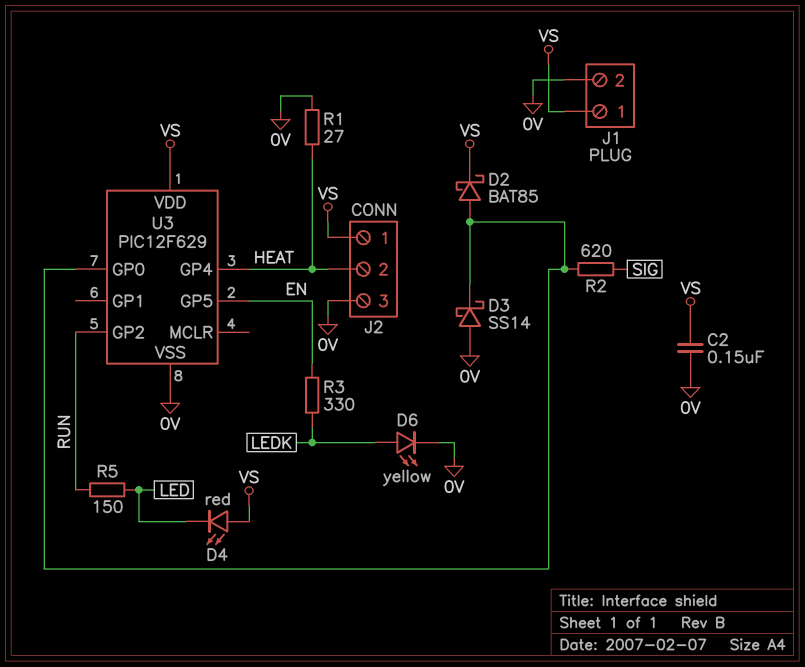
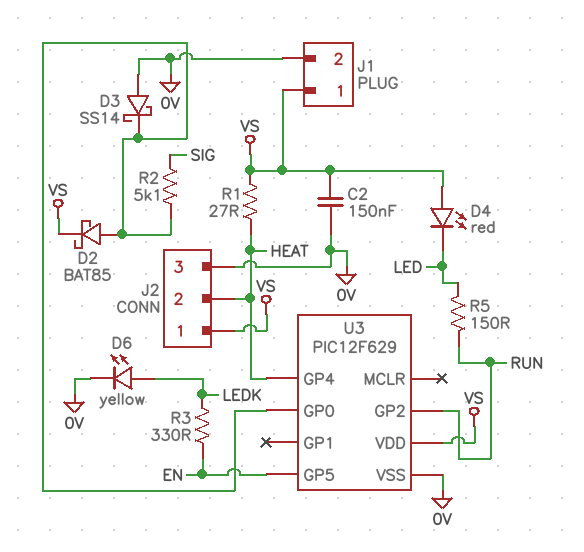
R1: 27 (0V, HEAT) -> 27 (HEAT, VS)
R2: 620 (SIG, U3/GP0) -> 5.1k (SIG, U3/GP0)

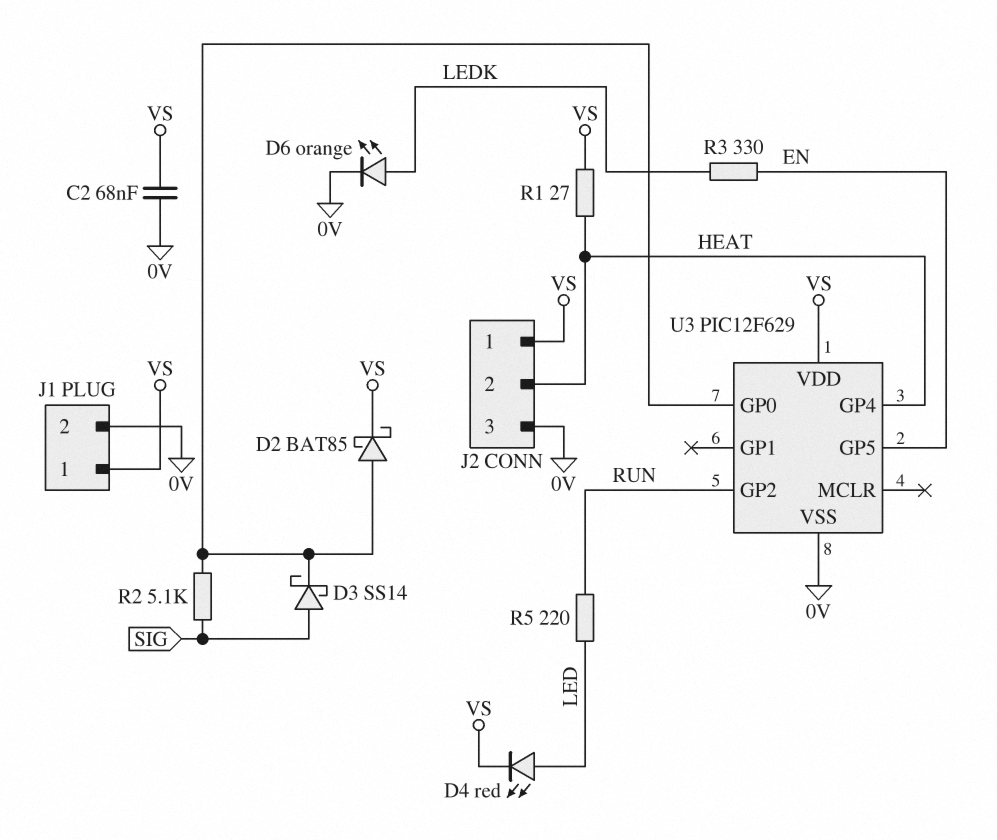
C2: 150nF (0V, VS) -> 68nF (0V, VS)
D3: schottky SS14 (A 0V, K U3/GP0) -> schottky SS14 (A SIG, K U3/GP0)
D4: LED red (A VS, K LED) -> LED red (A LED, K VS)
D6: LED yellow (A LEDK, K 0V) -> LED orange (A LEDK, K 0V)
R5: 150 (LED, RUN) -> 220 (LED, RUN)

